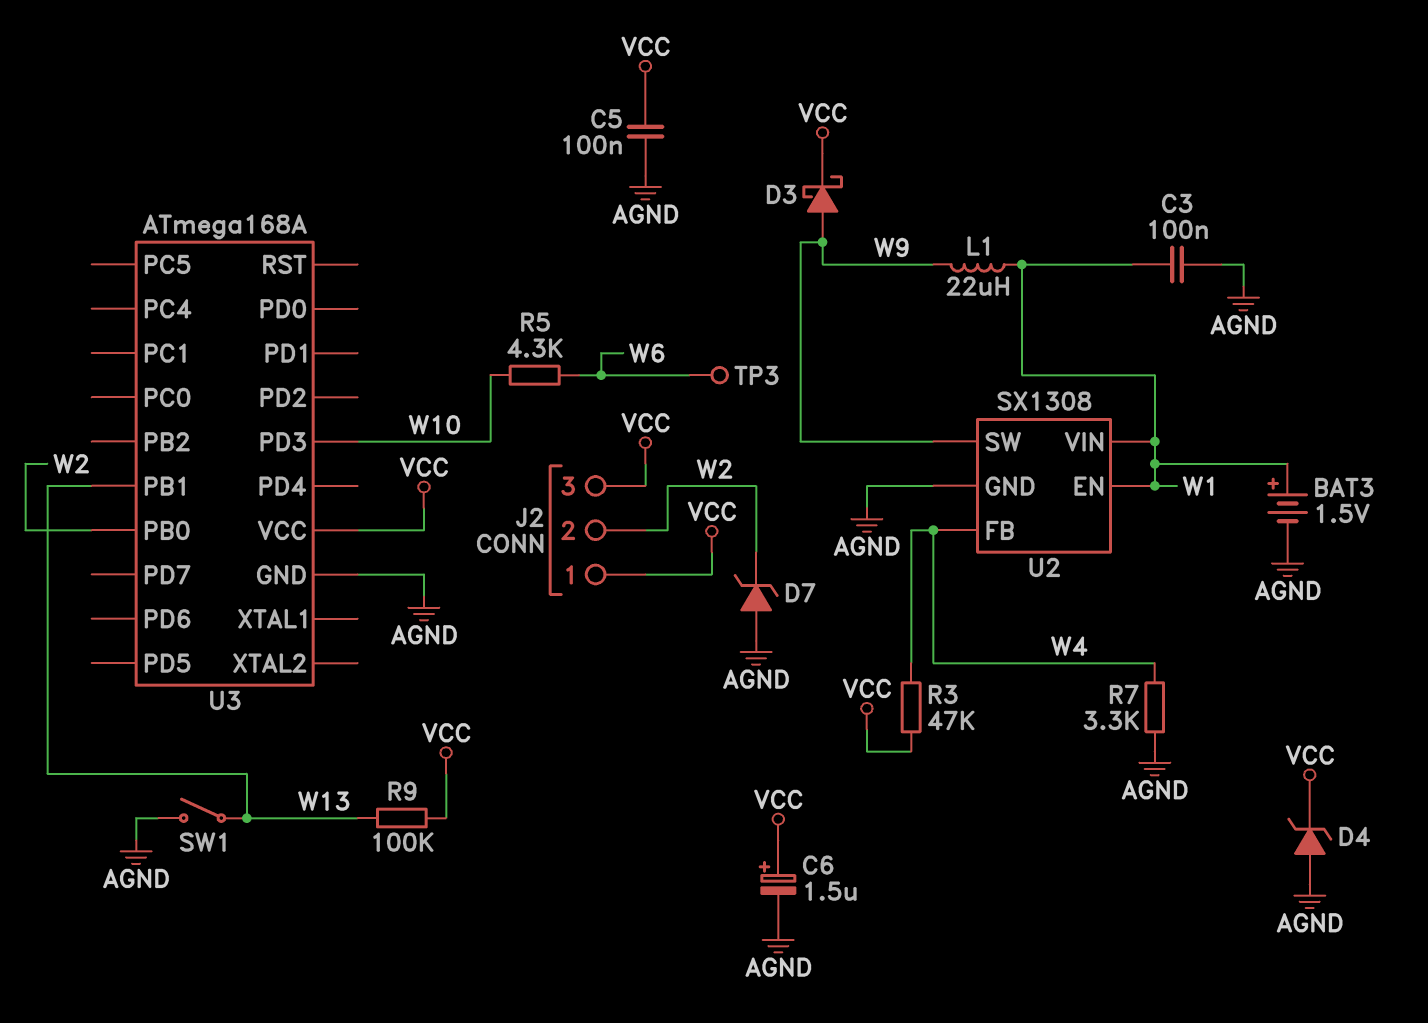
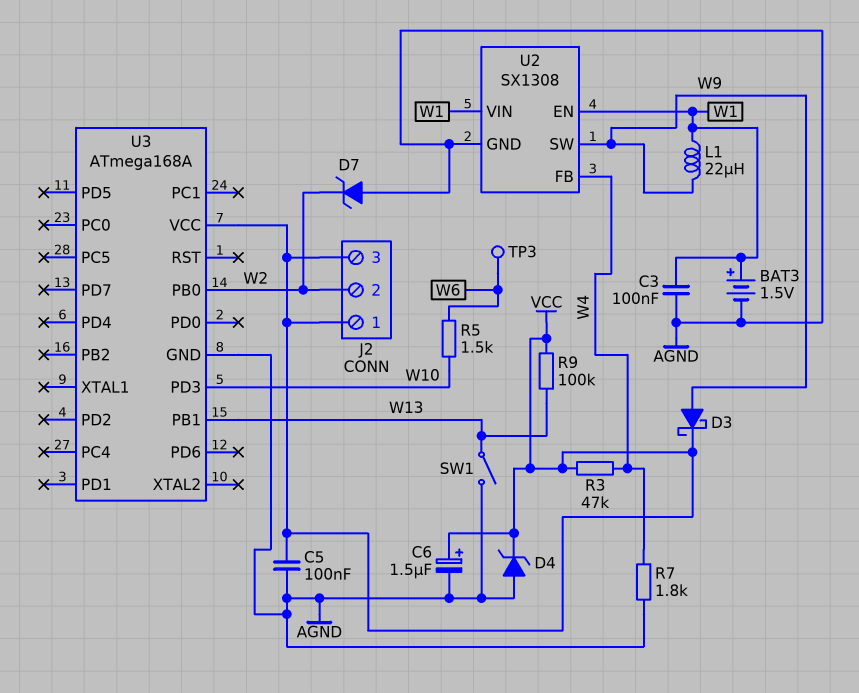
R5: 4.3k (W6, W10) -> 1.5k (W6, W10)
R7: 3.3k (AGND, W4) -> 1.8k (AGND, W4)

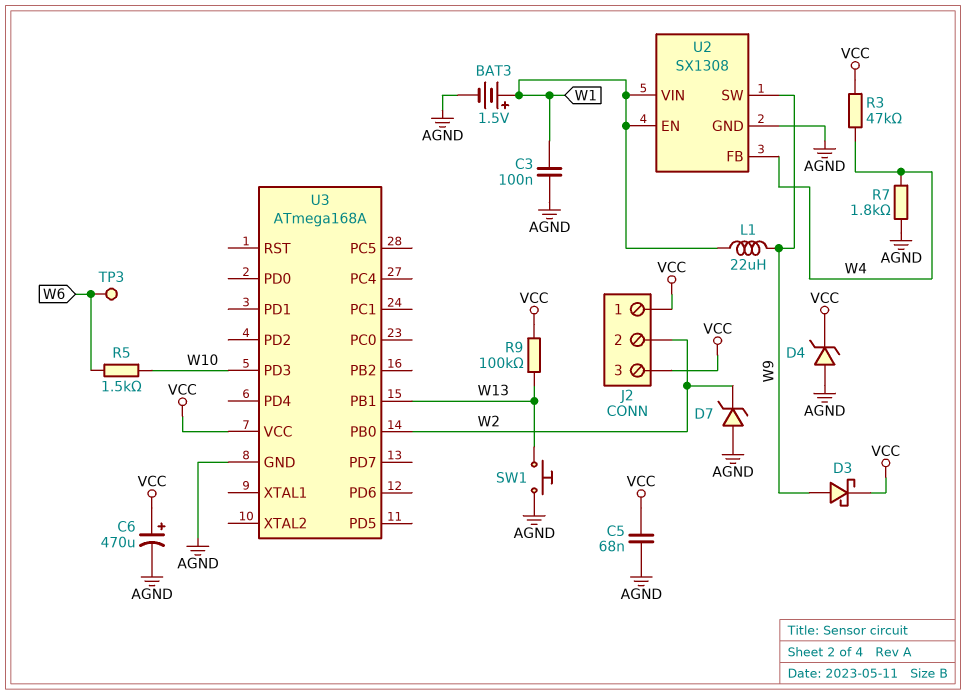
C5: 100nF (AGND, VCC) -> 68nF (AGND, VCC)
C6: 1.5uF (plus VCC, minus AGND) -> 470uF (plus VCC, minus AGND)
SW1: switch (AGND, W13) -> button (AGND, W13)

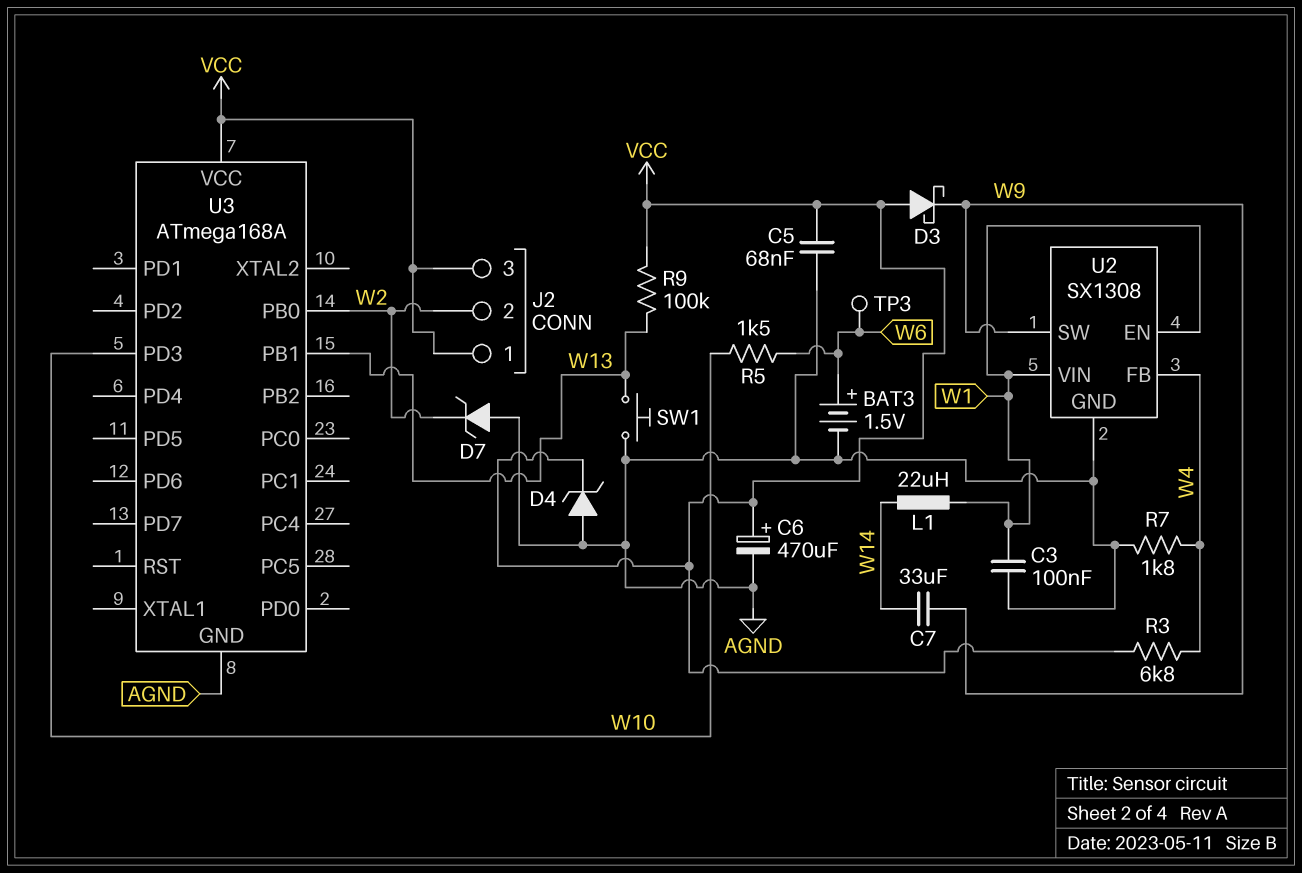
BAT3: 1.5V (plus W1, minus AGND) -> 1.5V (plus W6, minus AGND)
C7: none -> 33uF (W9, W14)
D3: schottky (A W9, K VCC) -> schottky (A VCC, K W9)
L1: 22uH (W1, W9) -> 22uH (W1, W14)
R3: 47k (VCC, W4) -> 6.8k (VCC, W4)

